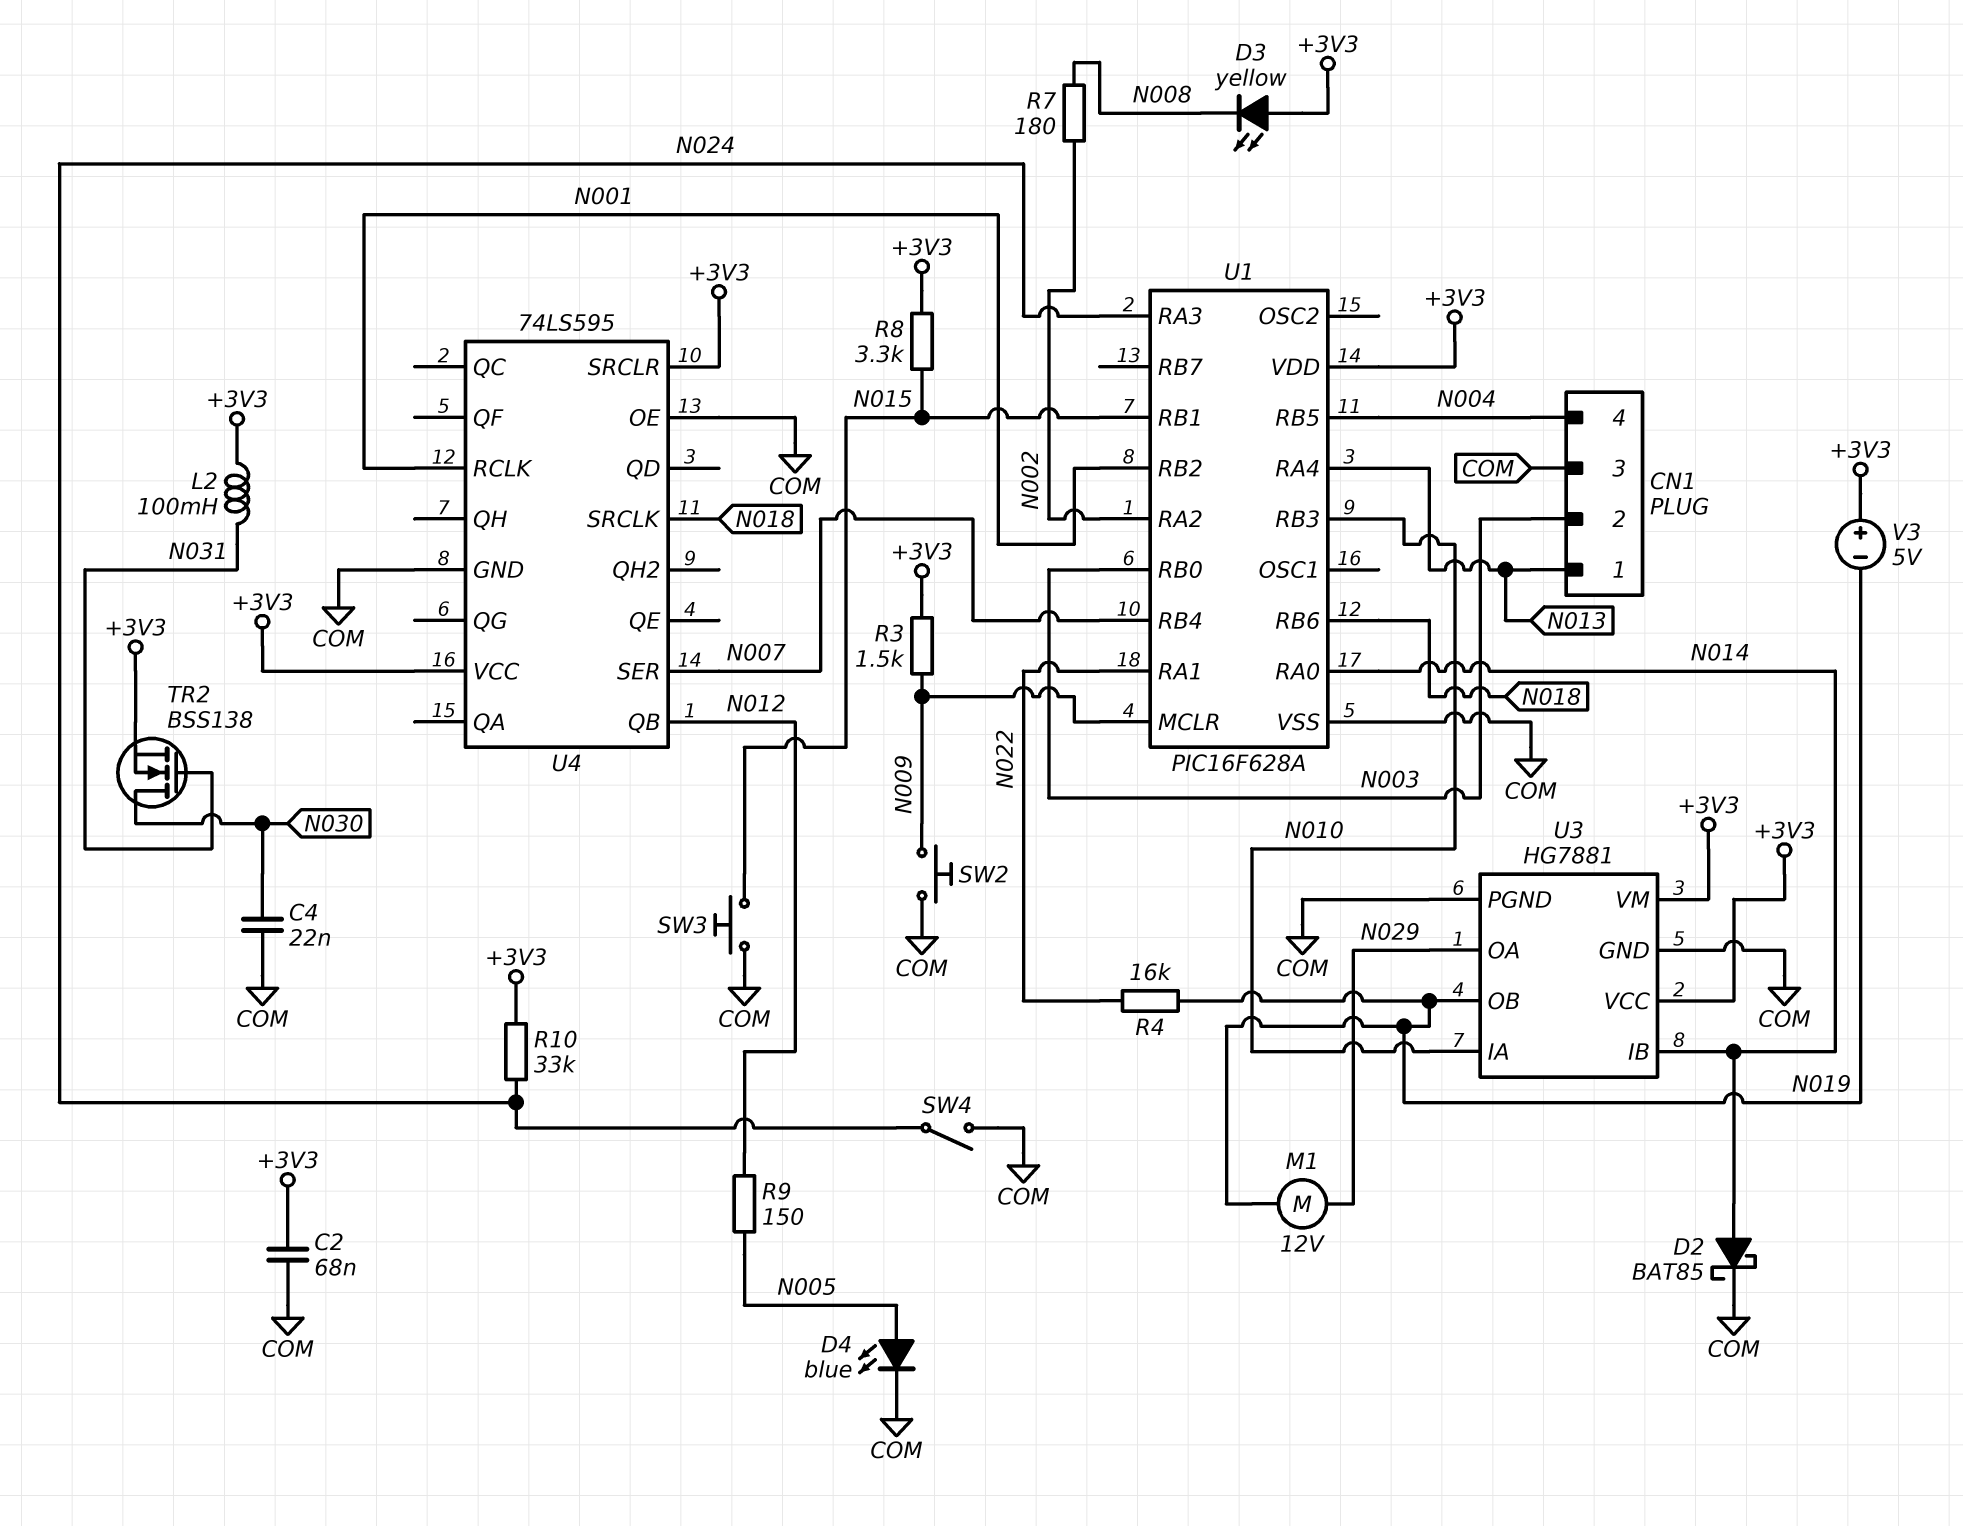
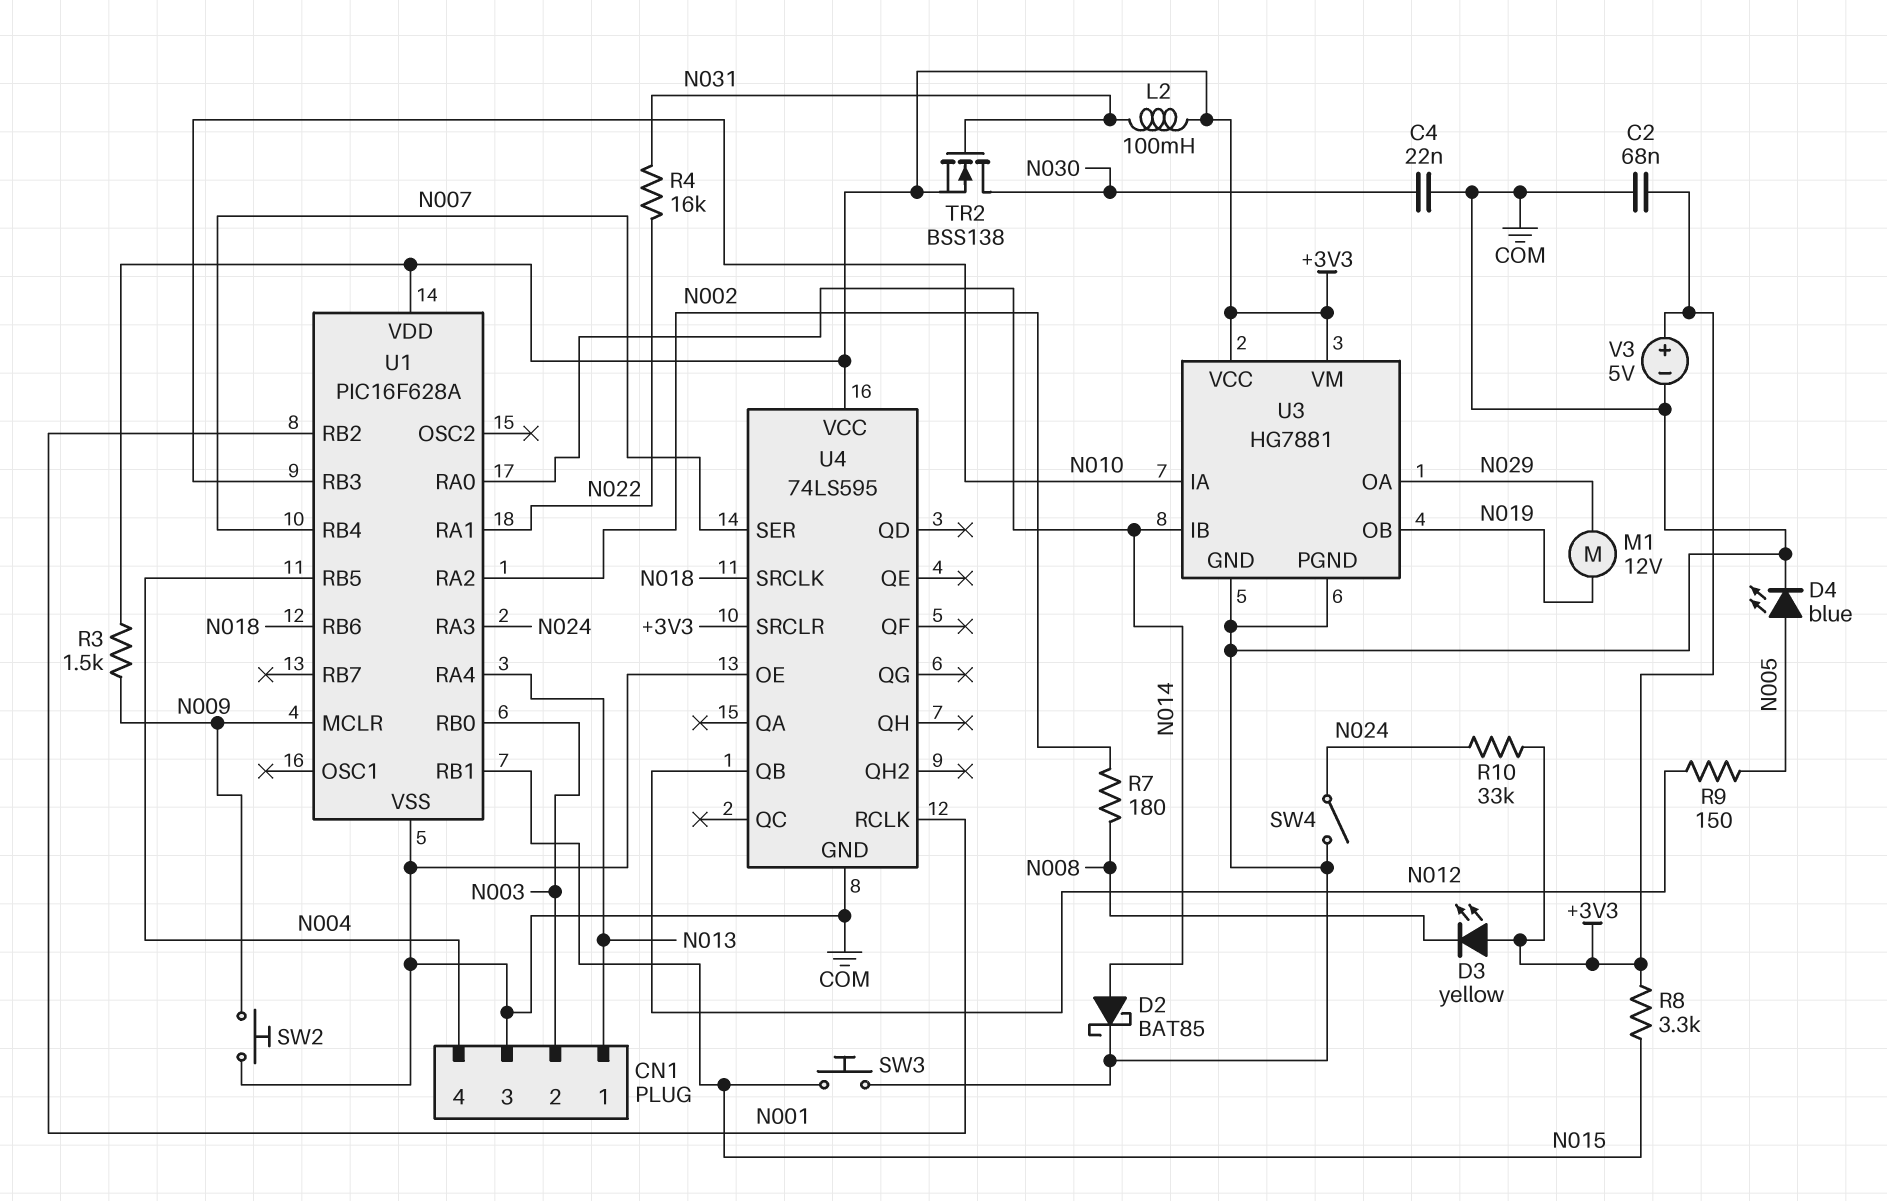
R4: 16k (N019, N022) -> 16k (N022, N031)
V3: 5V (plus +3V3, minus N019) -> 5V (plus +3V3, minus COM)

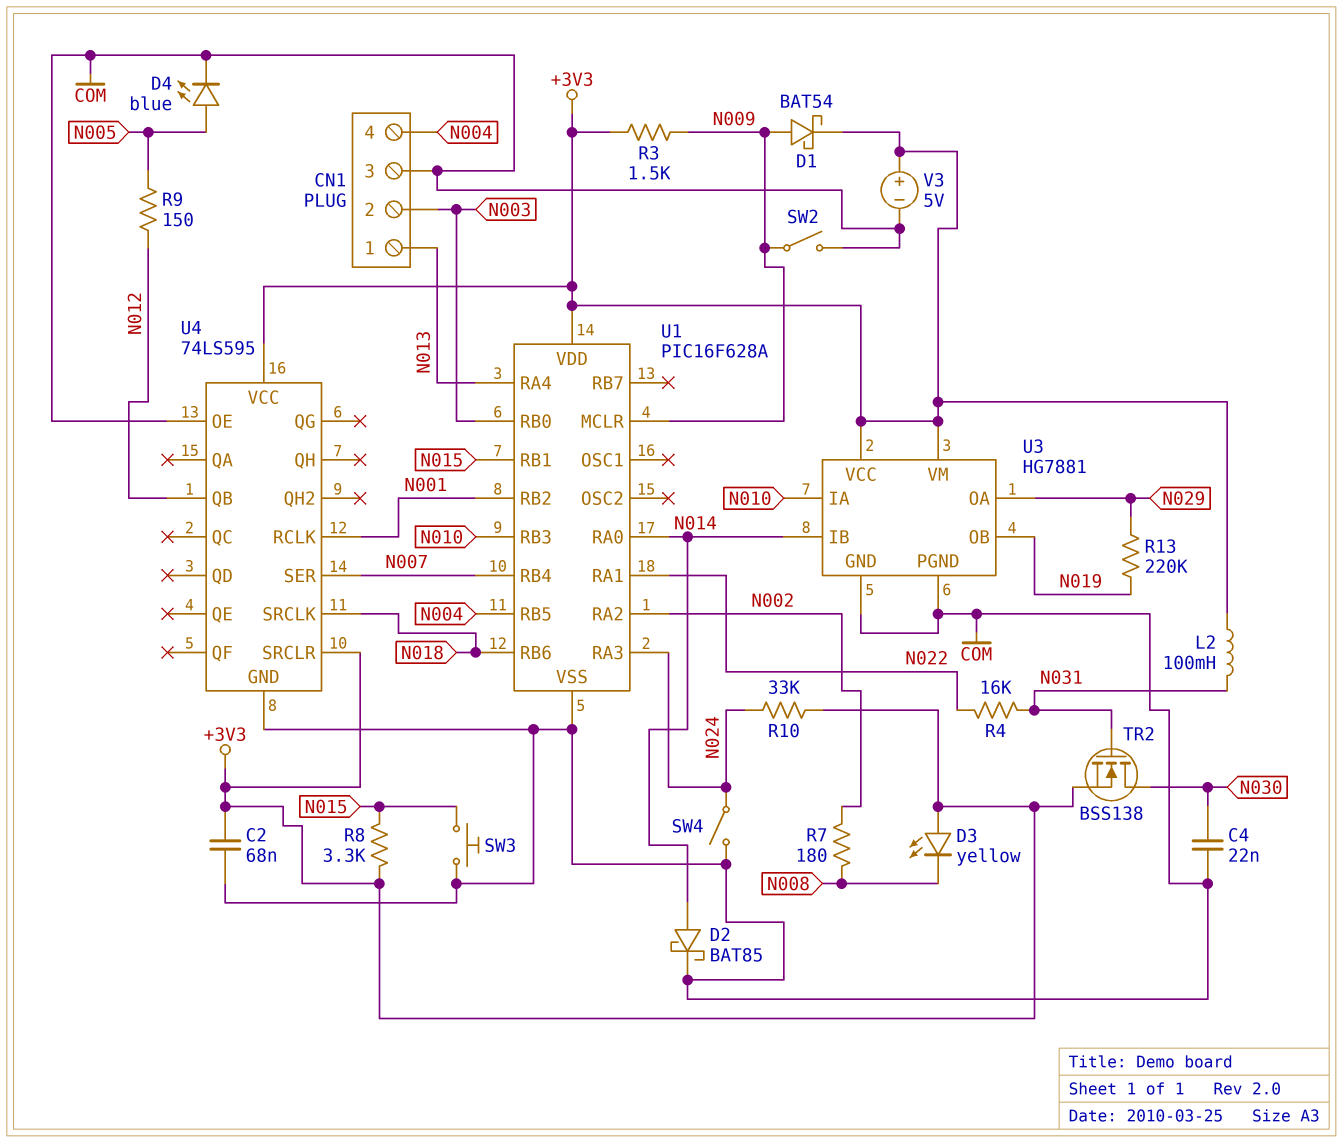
D1: none -> schottky BAT54 (A N009, K +3V3)
M1: motor 12V (N019, N029) -> none
R13: none -> 220k (N019, N029)
SW2: button (COM, N009) -> switch (COM, N009)

